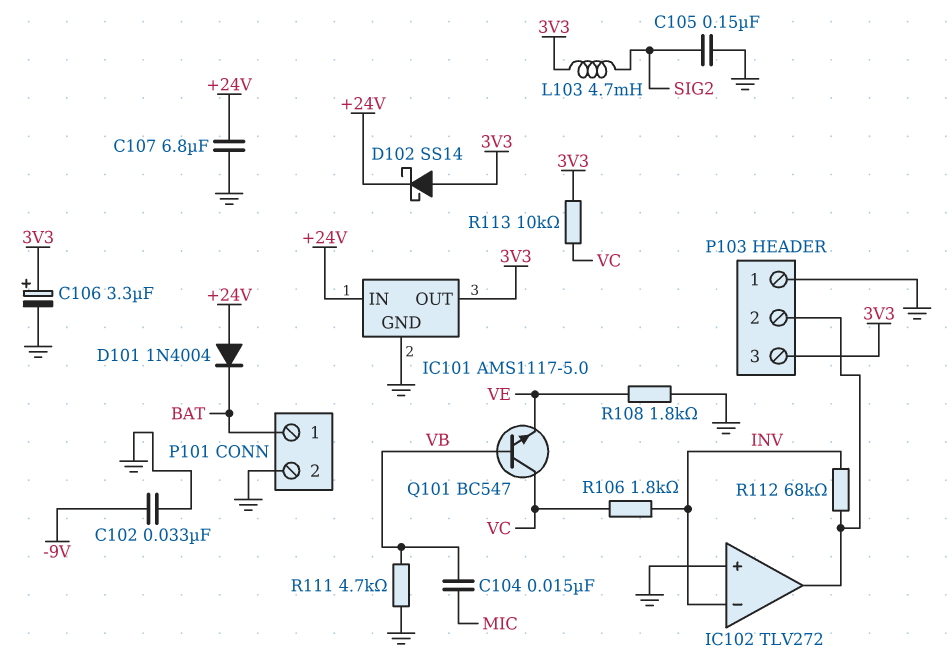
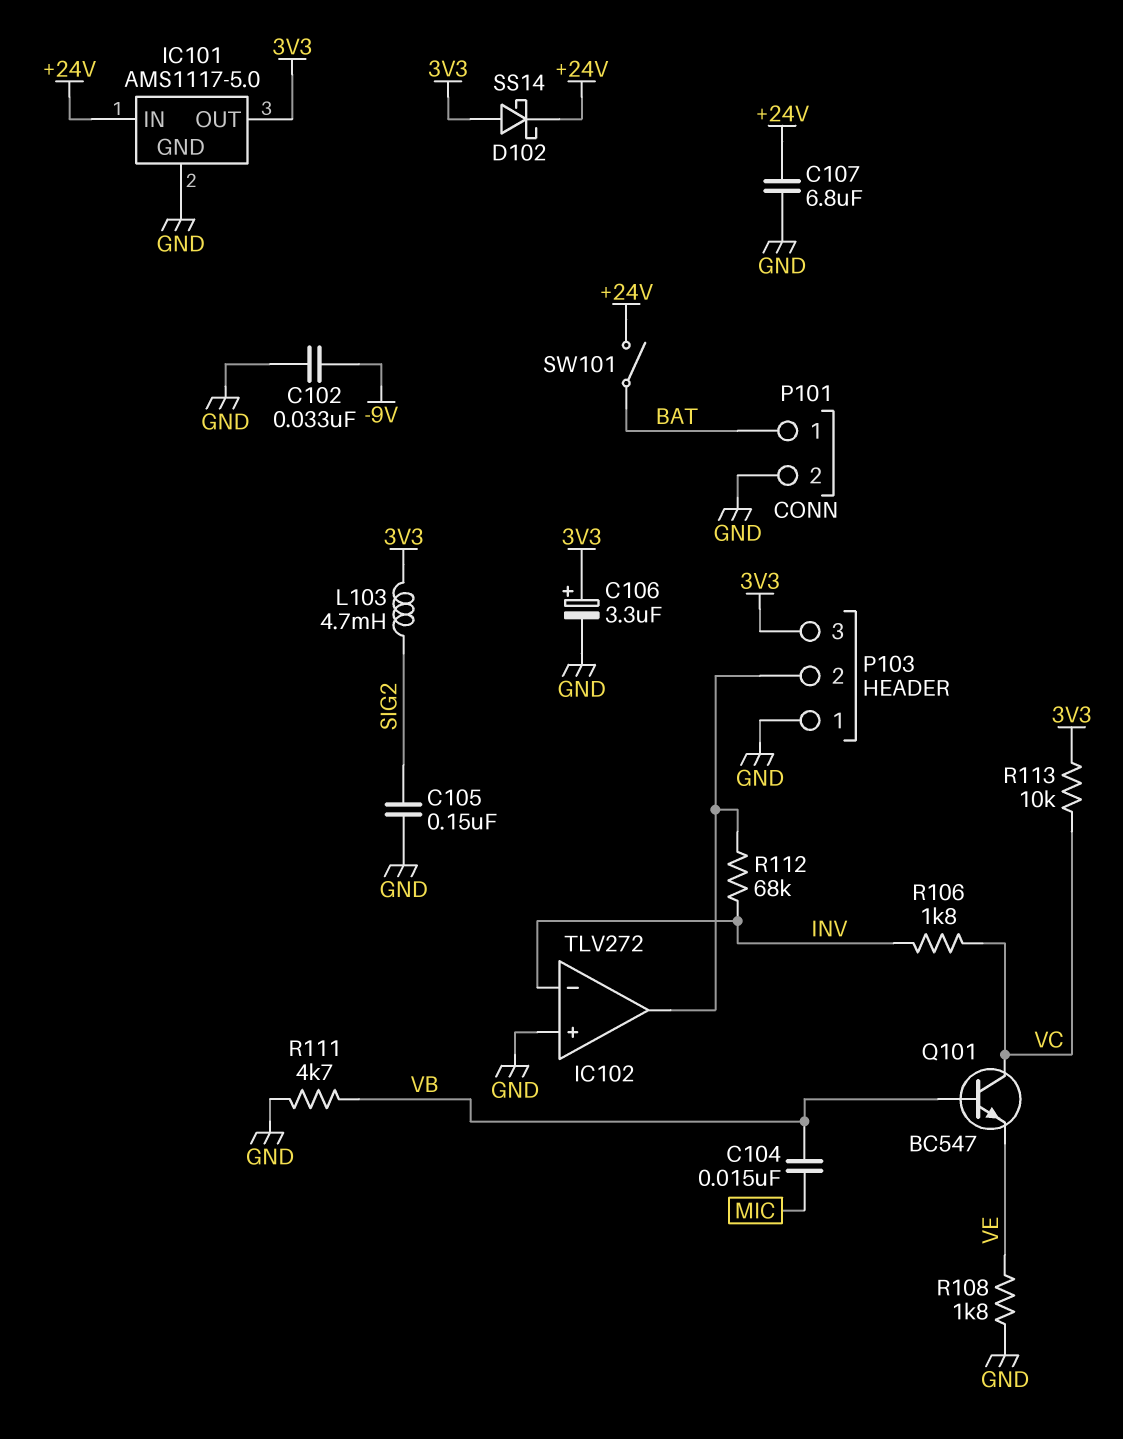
D101: diode 1N4004 (A +24V, K BAT) -> none
SW101: none -> switch (+24V, BAT)

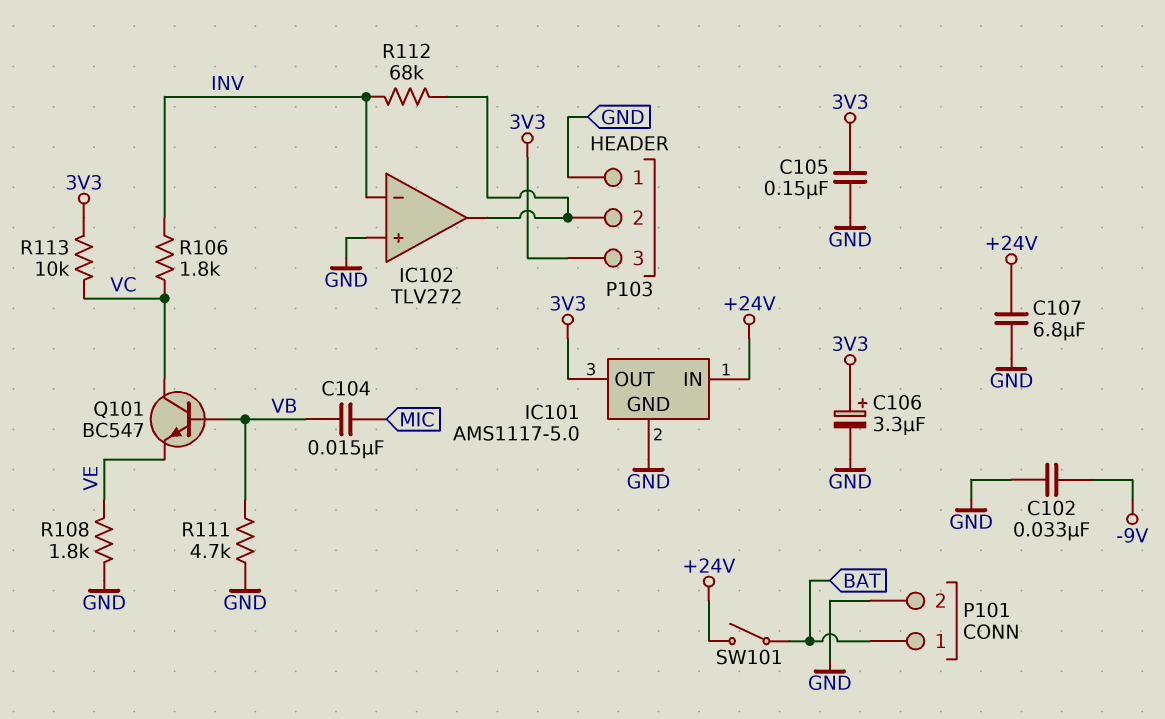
C105: 150nF (GND, SIG2) -> 150nF (3V3, GND)
D102: schottky SS14 (A 3V3, K +24V) -> none
L103: 4.7mH (3V3, SIG2) -> none

